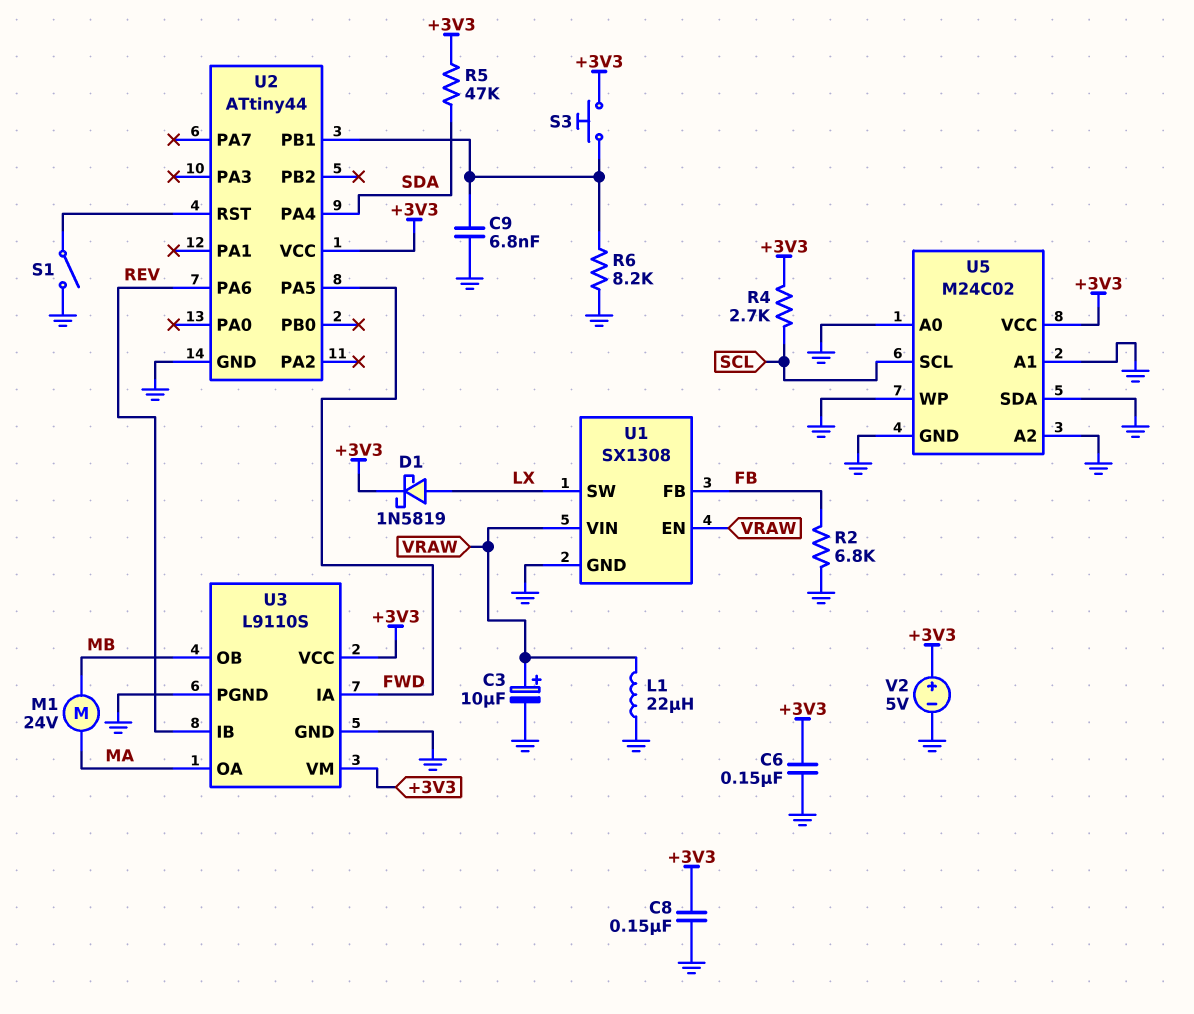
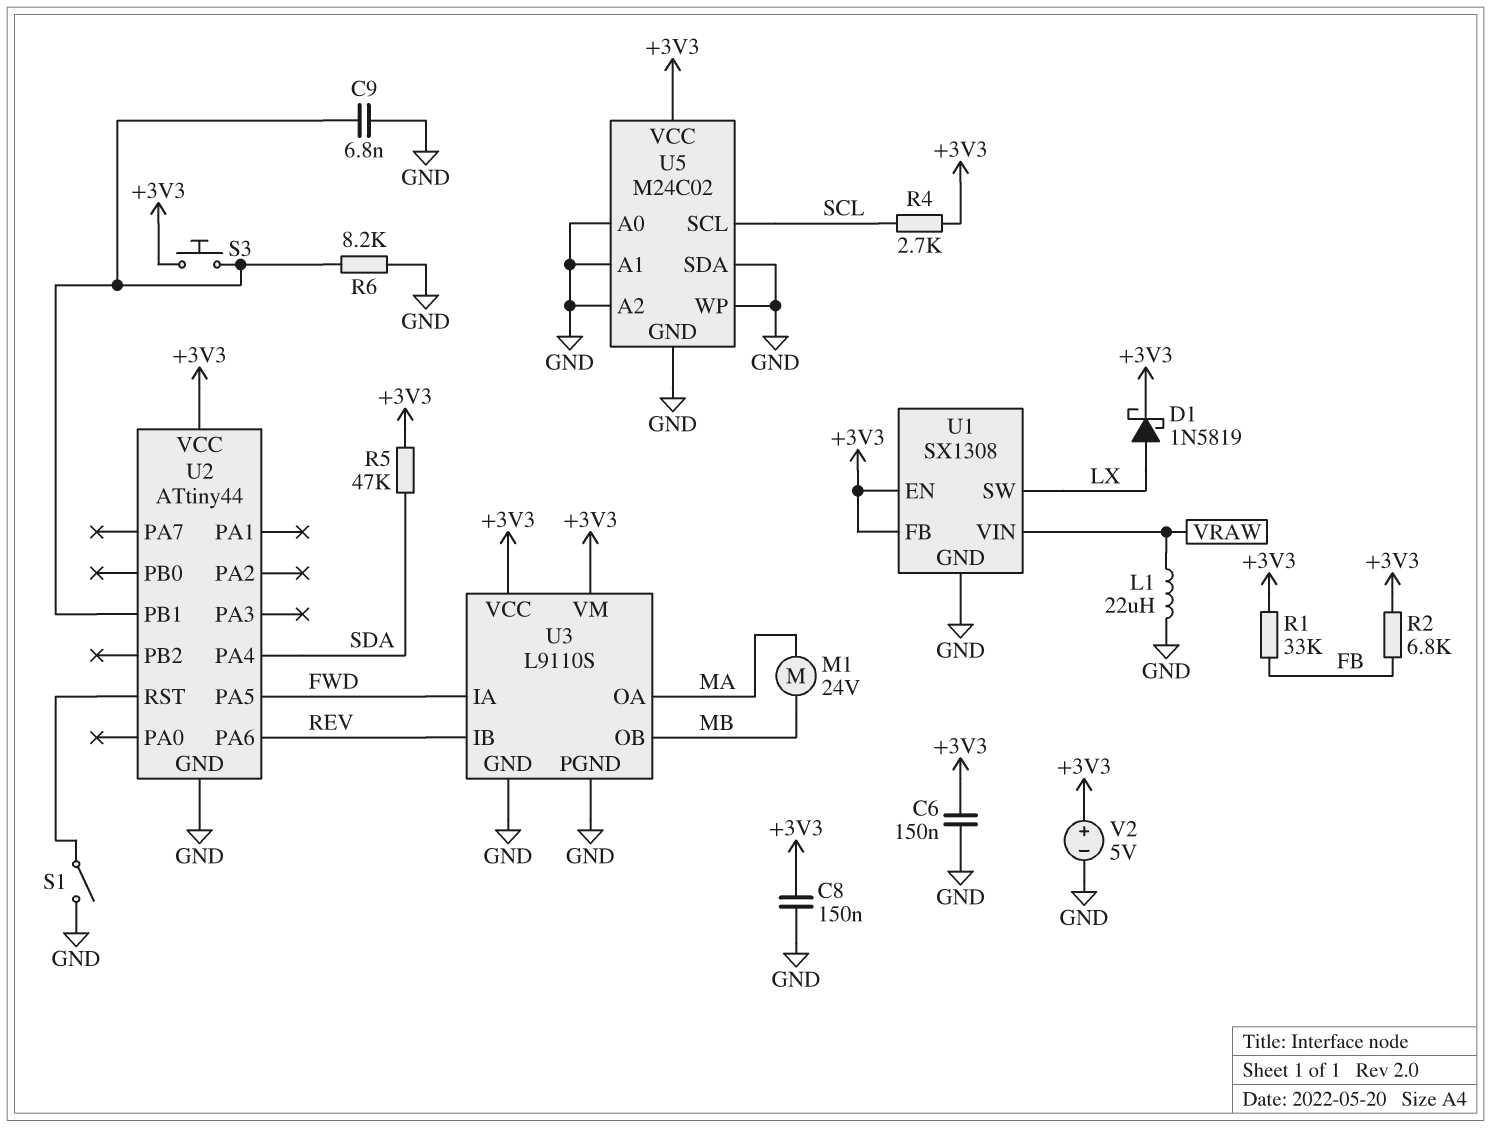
C3: 10uF (plus VRAW, minus GND) -> none
R1: none -> 33k (+3V3, FB)
R2: 6.8k (FB, GND) -> 6.8k (+3V3, FB)
U1 pin EN: VRAW -> +3V3
U1 pin FB: FB -> +3V3

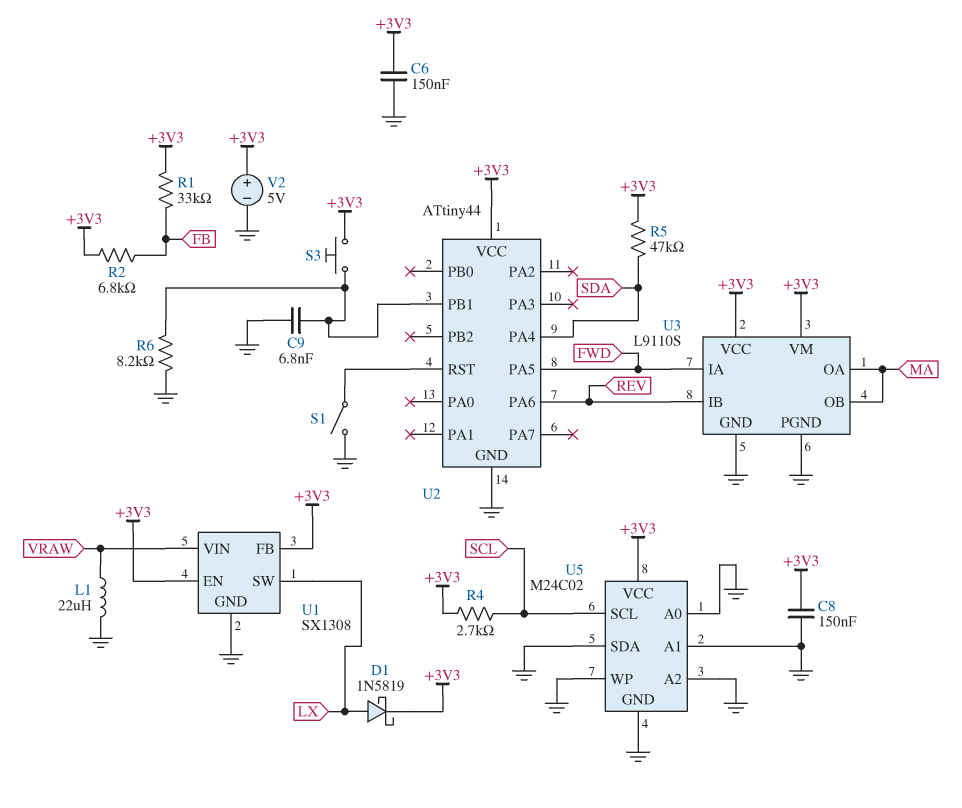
M1: motor 24V (MA, MB) -> none
U3 pin OB: MB -> MA

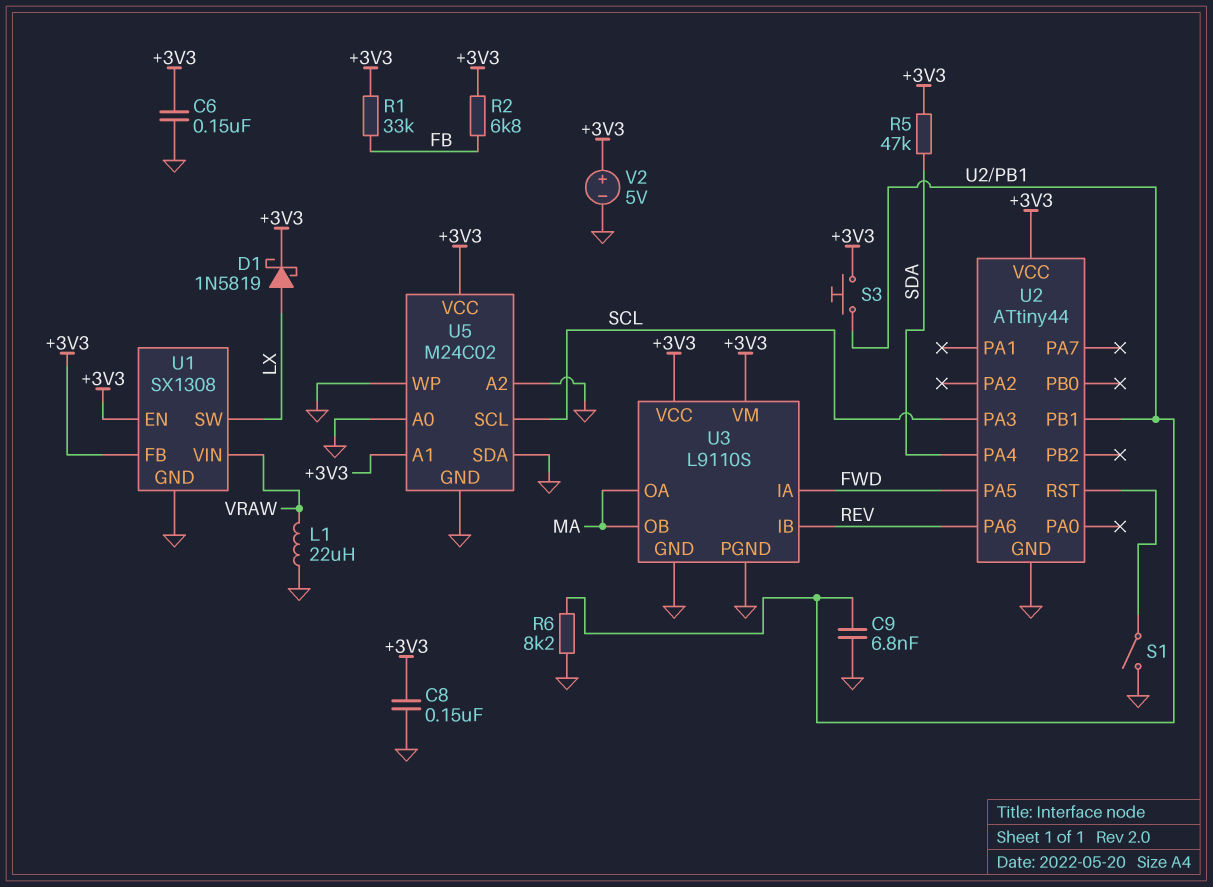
R4: 2.7k (+3V3, SCL) -> none
U2 pin PA3: none -> SCL
U5 pin A1: GND -> +3V3

